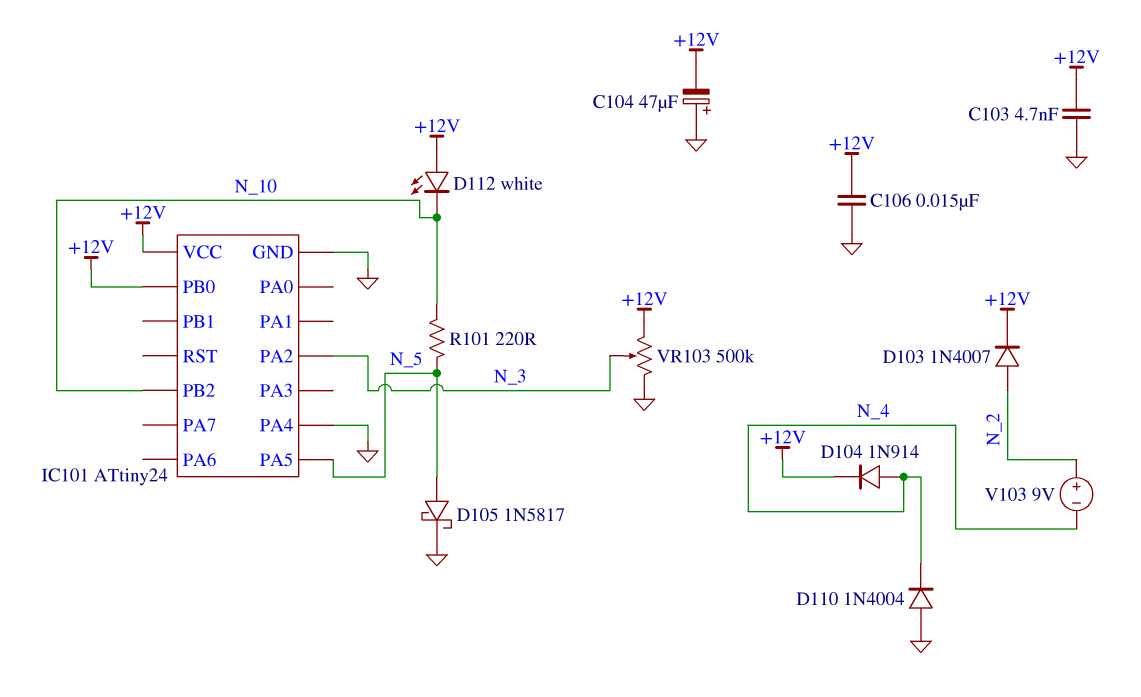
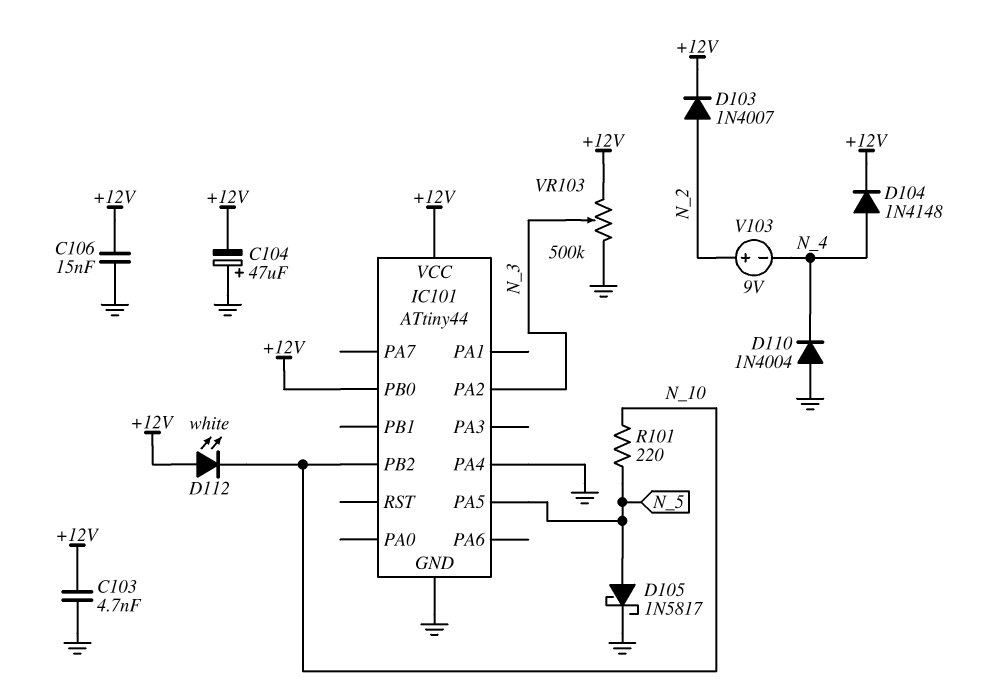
D104: diode 1N914 (A N_4, K +12V) -> diode 1N4148 (A N_4, K +12V)
IC101: ATtiny24 -> ATtiny44

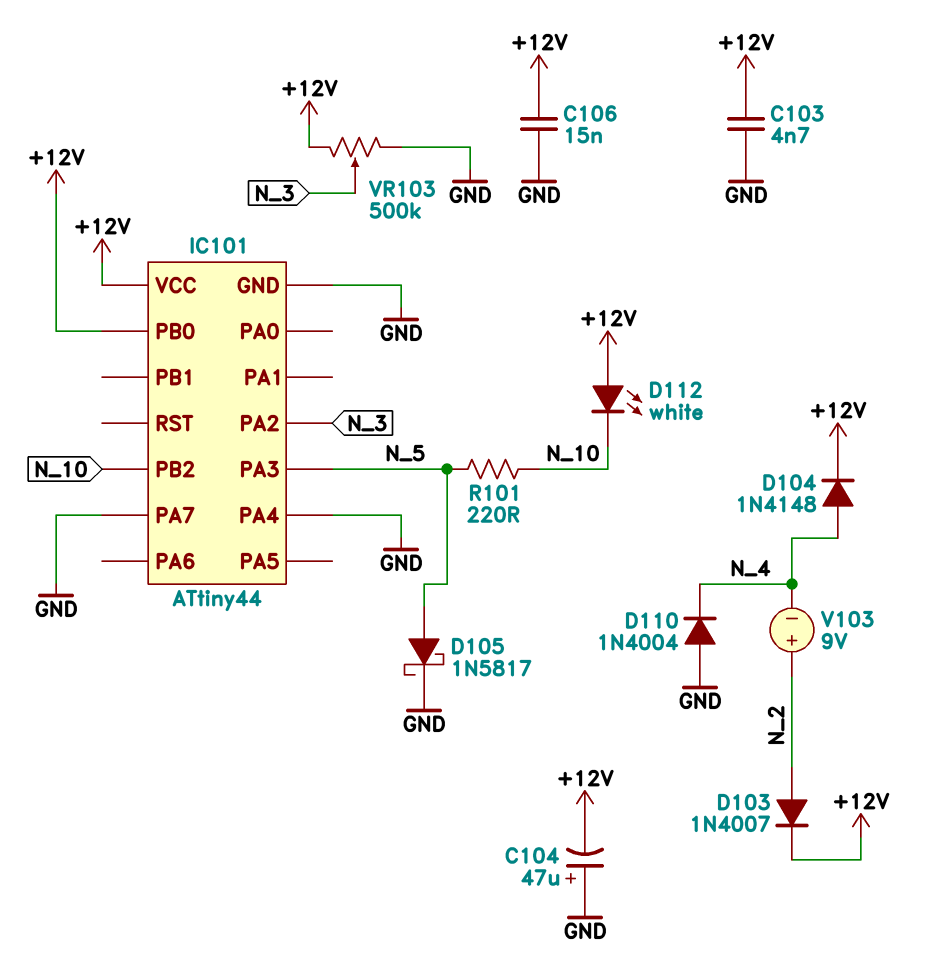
IC101 pin PA3: none -> N_5
IC101 pin PA5: N_5 -> none
IC101 pin PA7: none -> GND

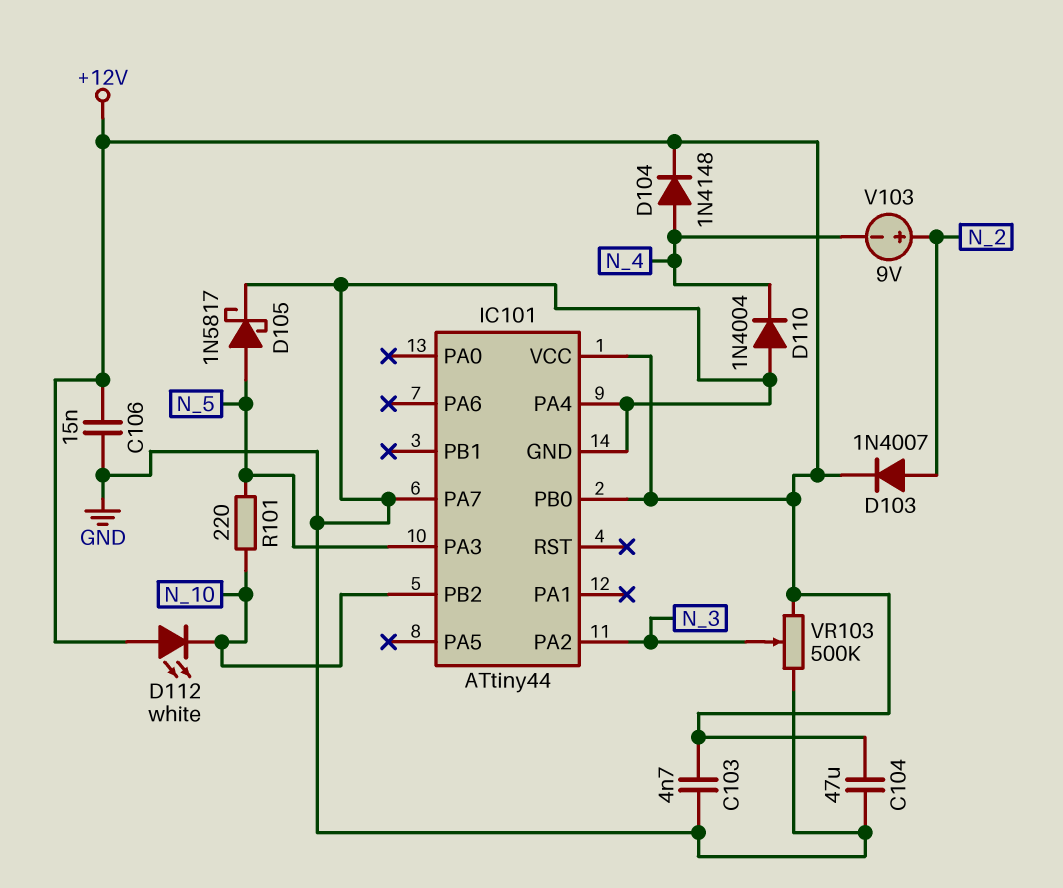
C104: 47uF (plus GND, minus +12V) -> 47uF (+12V, GND)

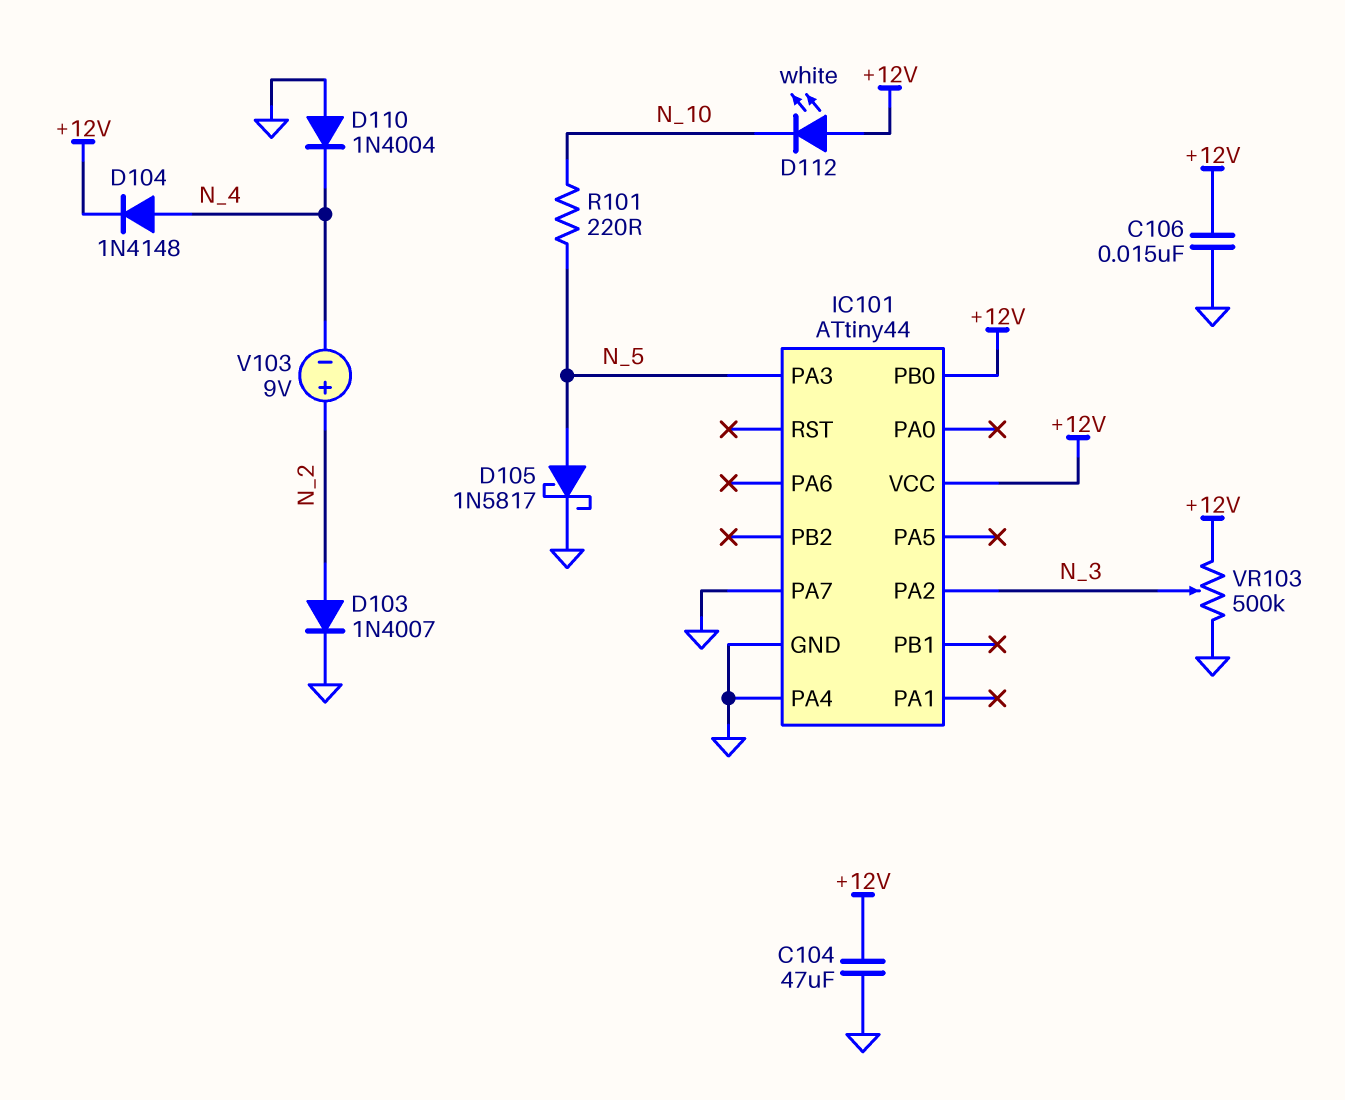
C103: 4.7nF (+12V, GND) -> none
D103: diode 1N4007 (A N_2, K +12V) -> diode 1N4007 (A N_2, K GND)
IC101 pin PB2: N_10 -> none

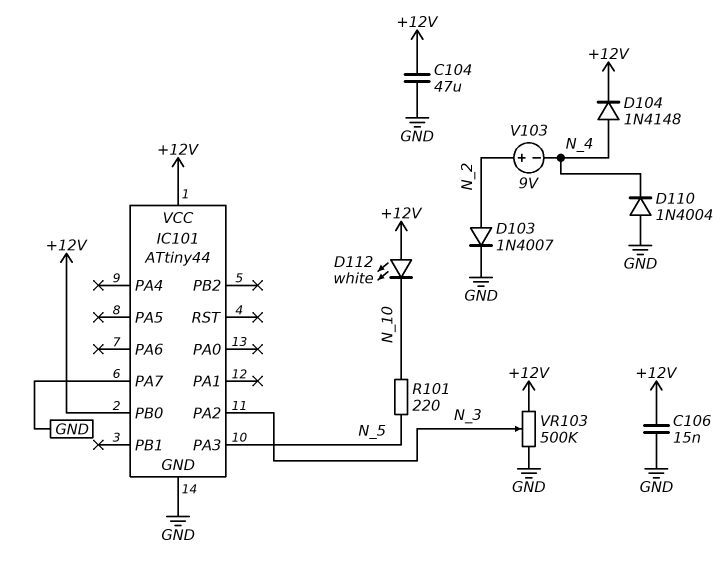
D105: schottky 1N5817 (A N_5, K GND) -> none
IC101 pin PA4: GND -> none

